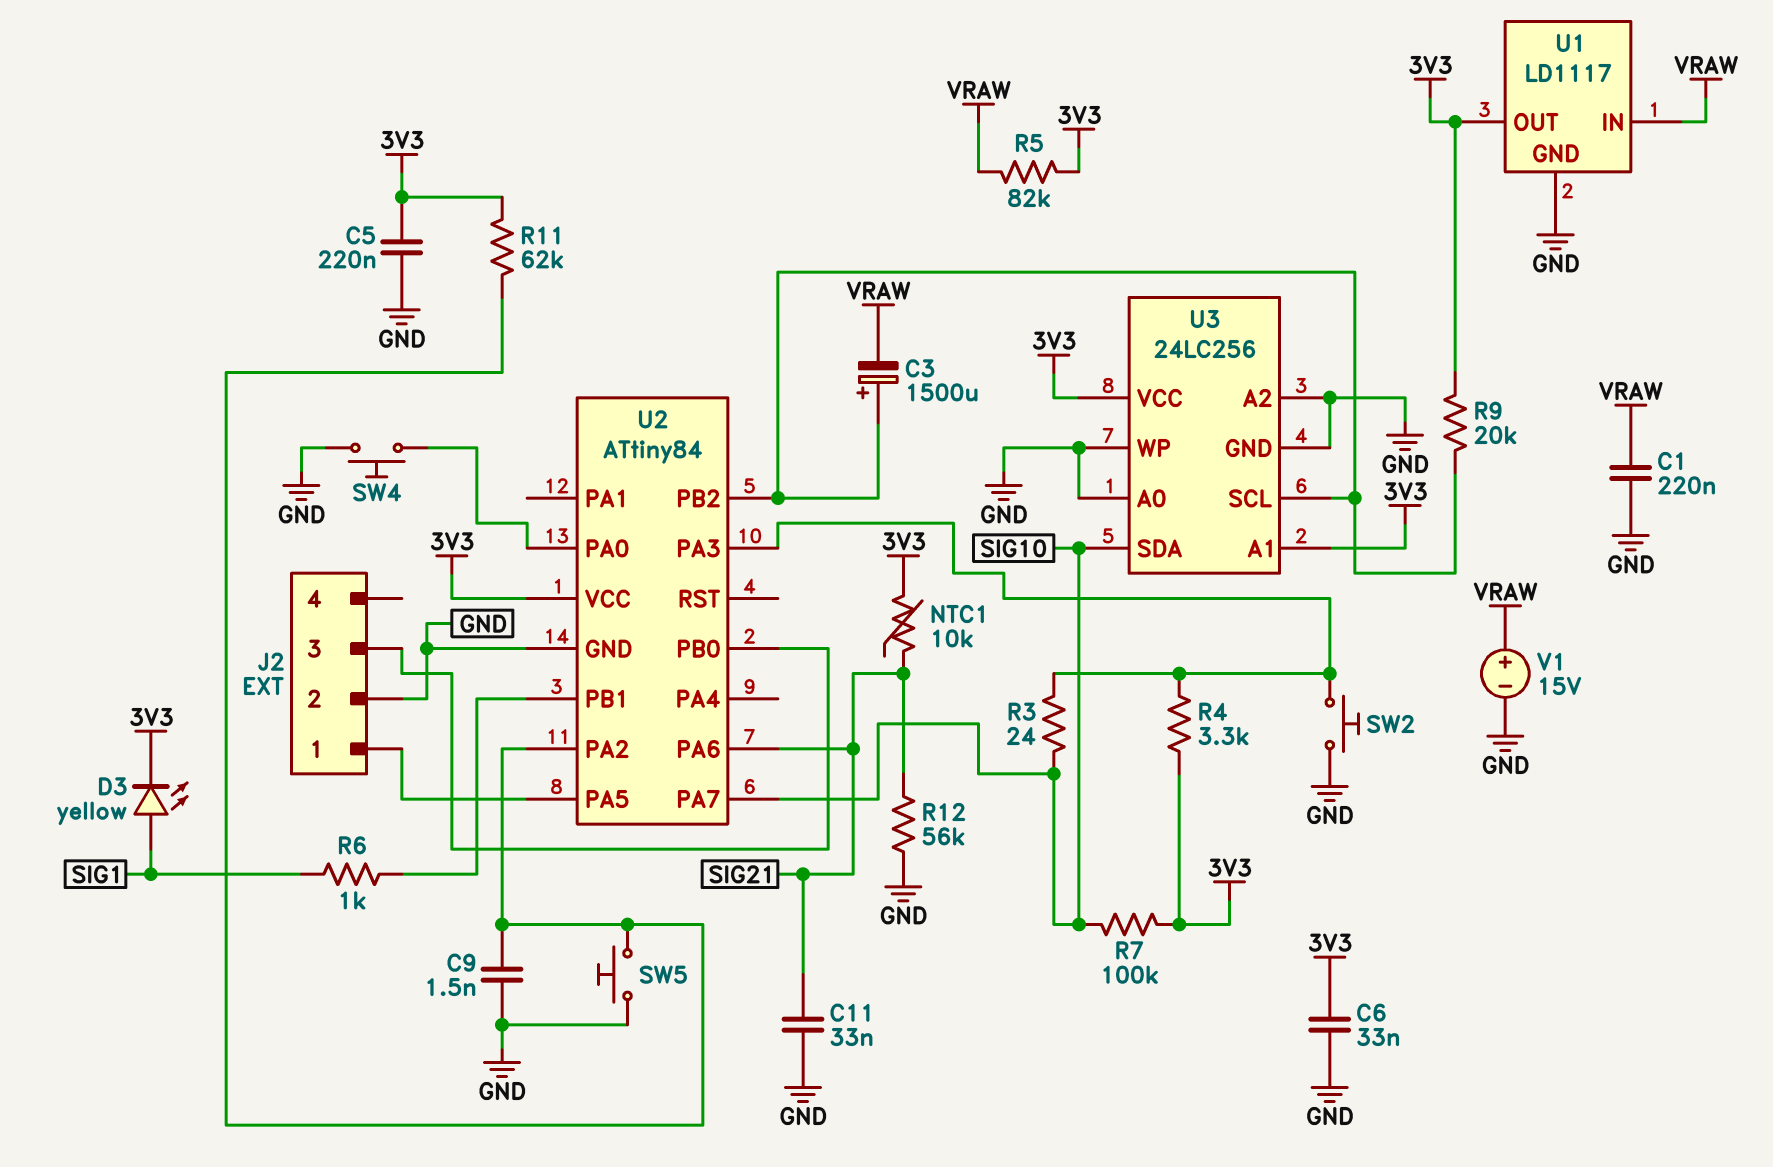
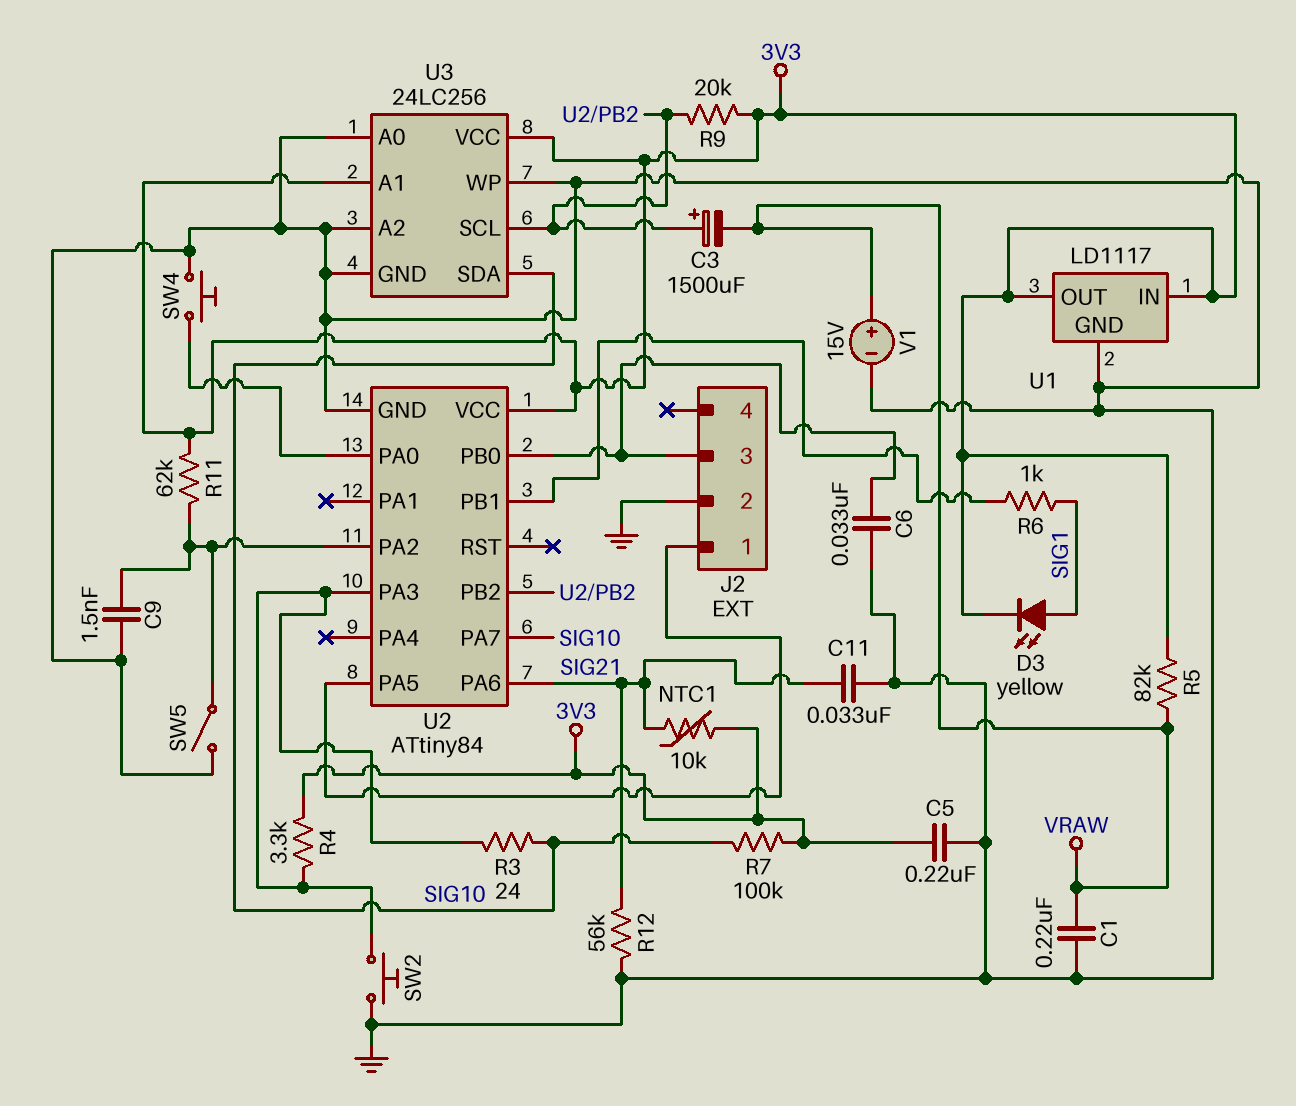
C6: 33nF (3V3, GND) -> 33nF (GND, J2/3)
SW5: button (GND, U2/PA2) -> switch (GND, U2/PA2)
U1 pin IN: VRAW -> 3V3

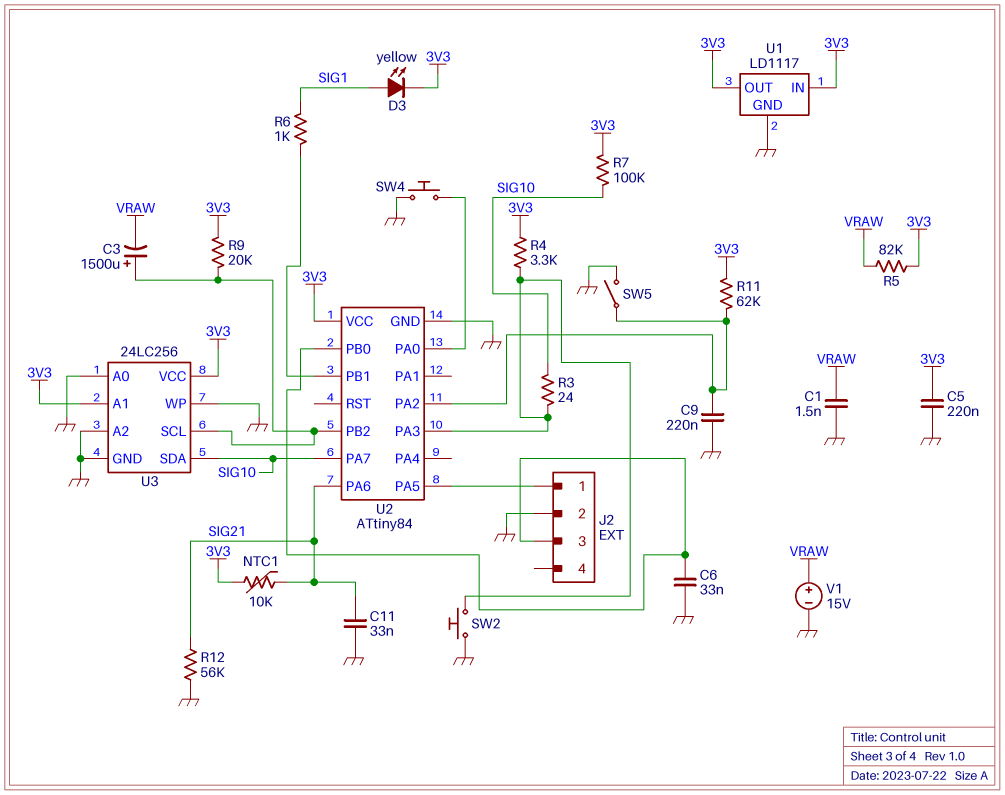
C1: 220nF (GND, VRAW) -> 1.5nF (GND, VRAW)
C9: 1.5nF (GND, U2/PA2) -> 220nF (GND, U2/PA2)

